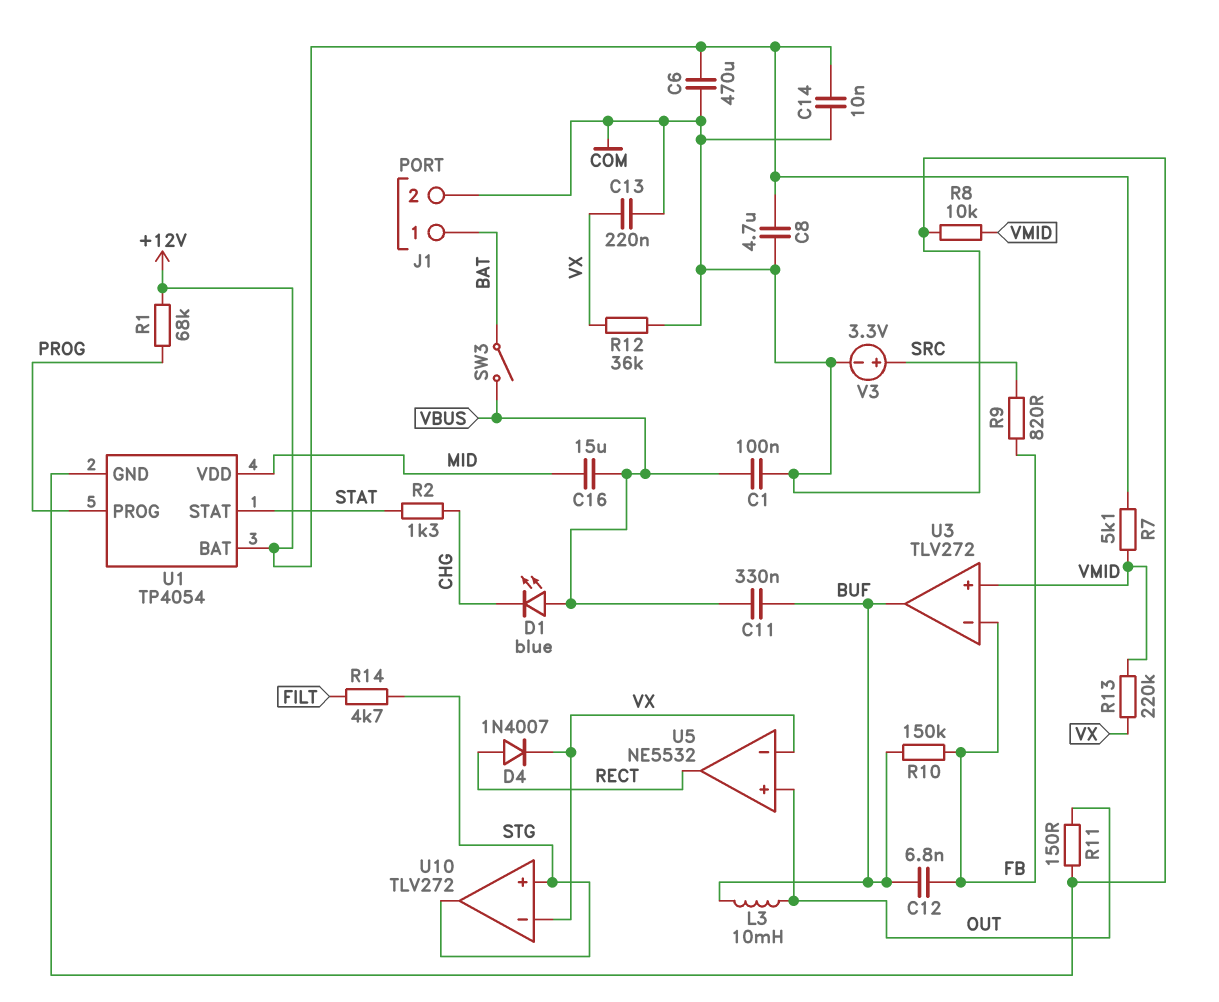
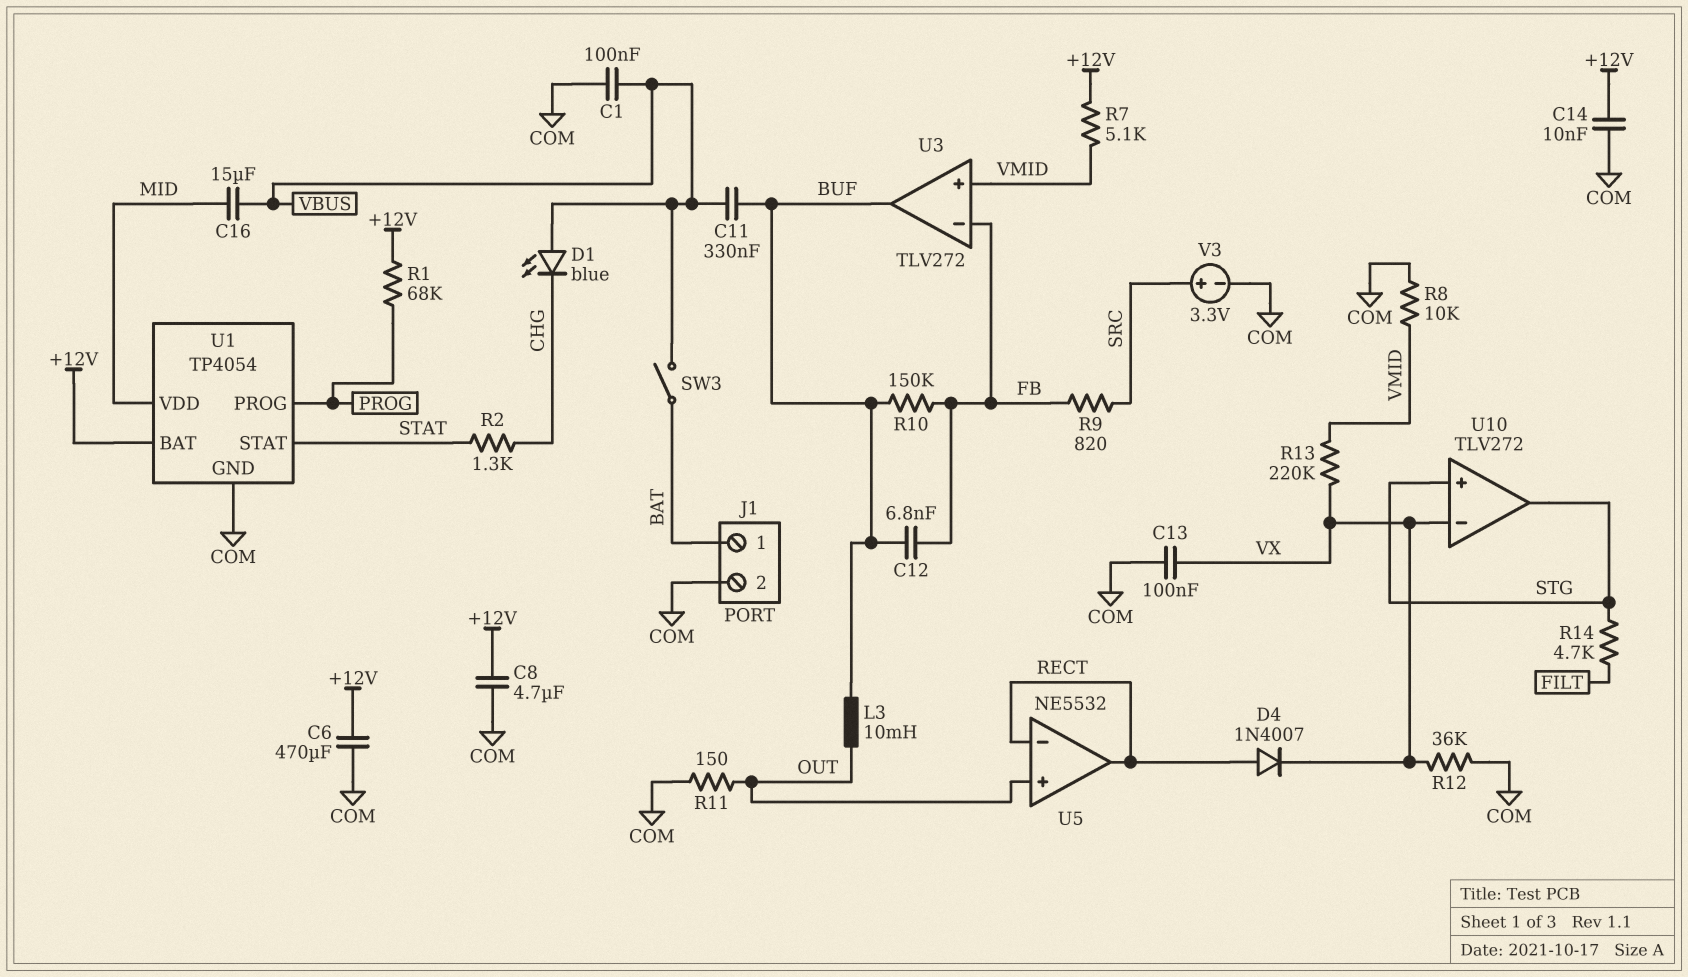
C13: 220nF (COM, VX) -> 100nF (COM, VX)
U5 pin in-: VX -> RECT

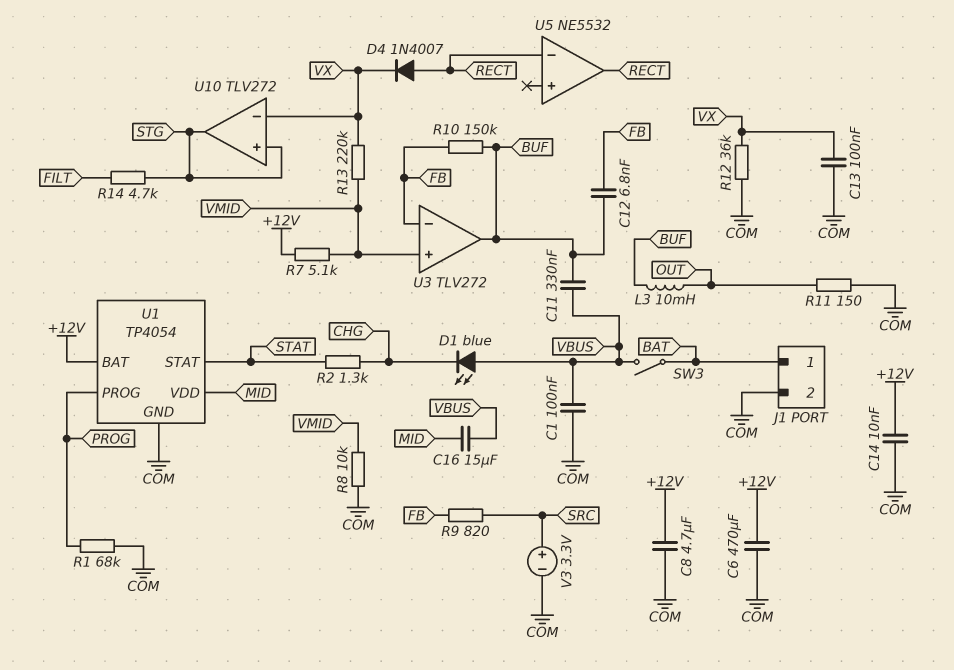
R1: 68k (+12V, PROG) -> 68k (COM, PROG)
U5 pin in+: OUT -> none

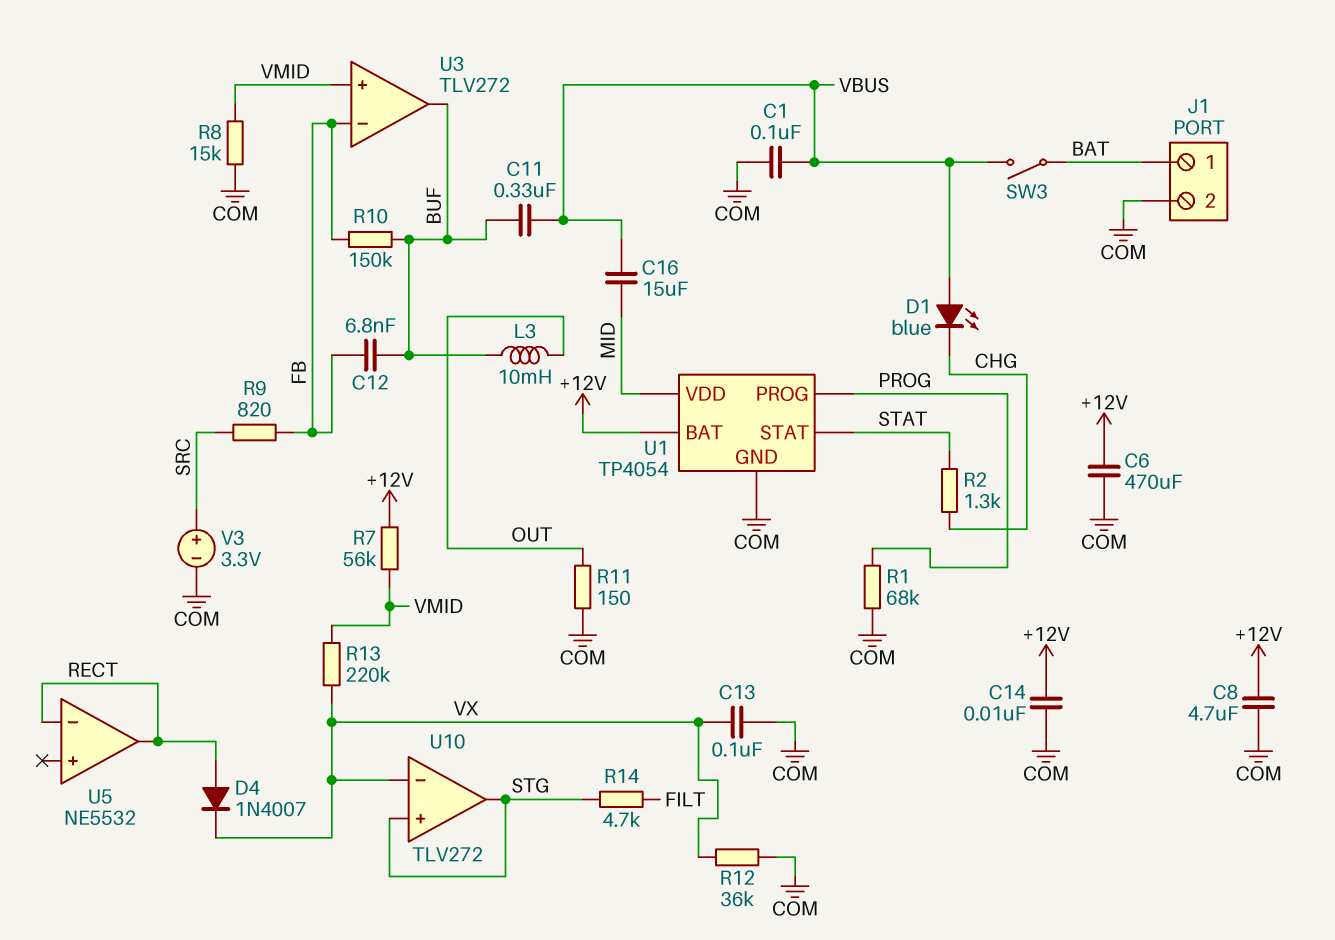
R7: 5.1k (+12V, VMID) -> 56k (+12V, VMID)
R8: 10k (COM, VMID) -> 15k (COM, VMID)

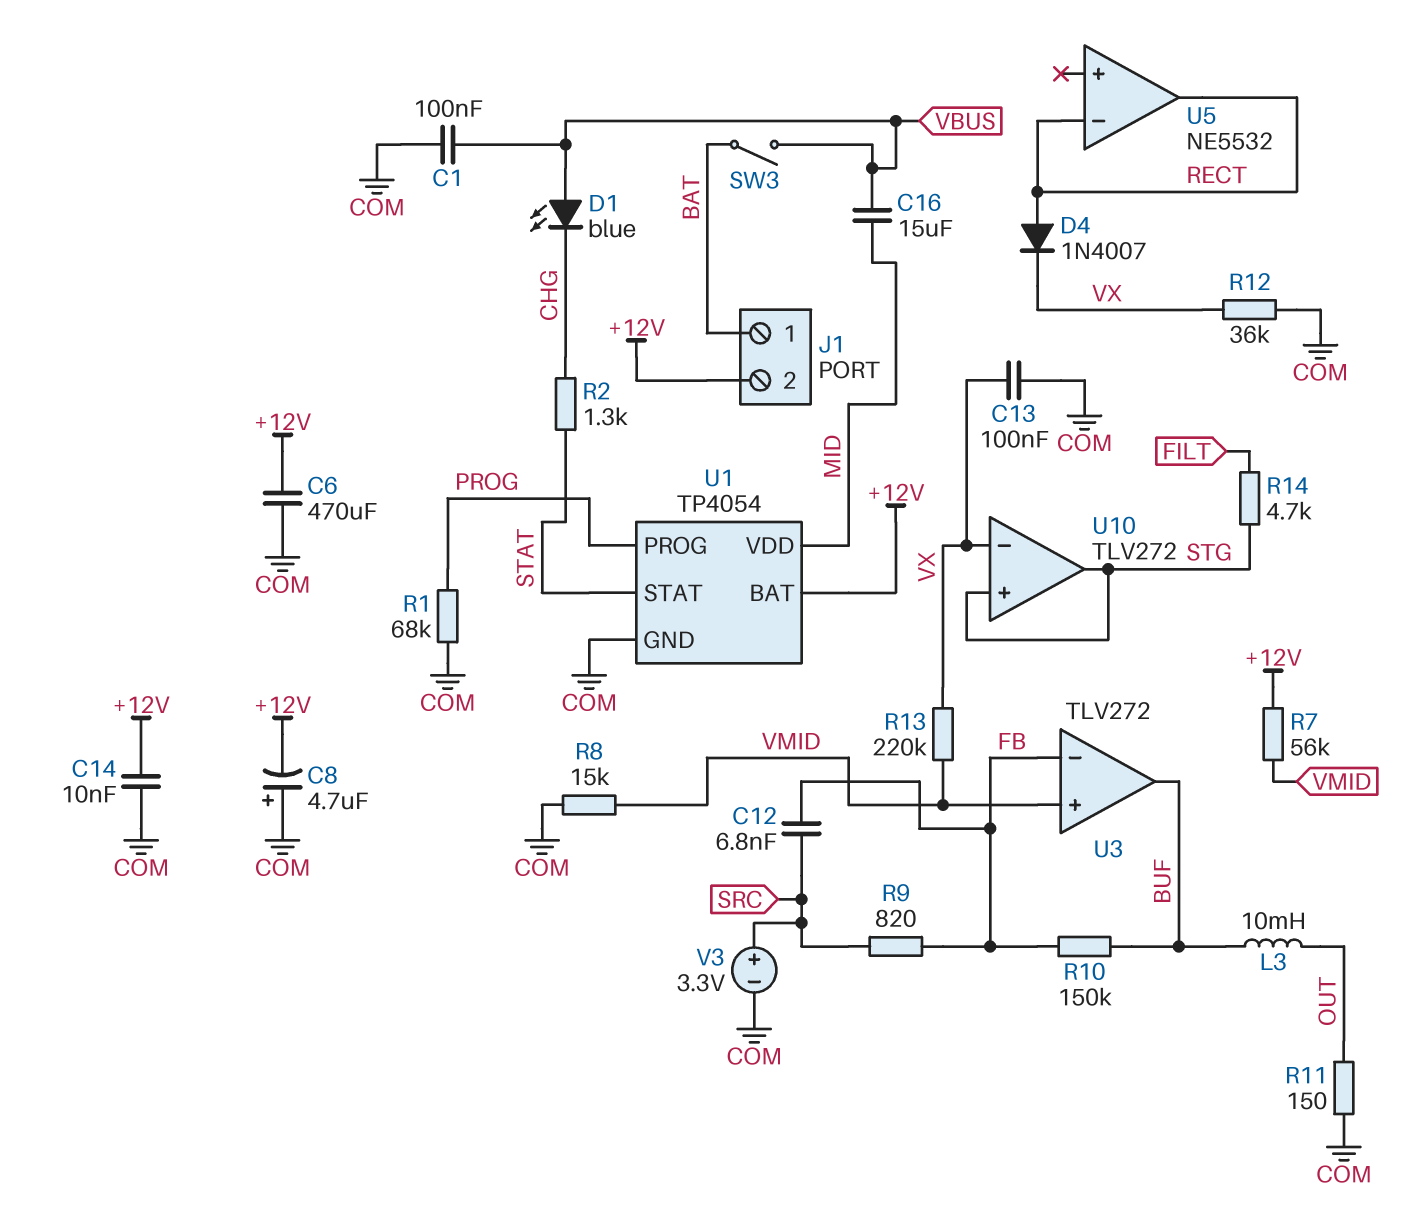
C8: 4.7uF (+12V, COM) -> 4.7uF (plus COM, minus +12V)
C11: 330nF (BUF, VBUS) -> none
C12: 6.8nF (BUF, FB) -> 6.8nF (FB, SRC)
J1 pin 2: COM -> +12V

